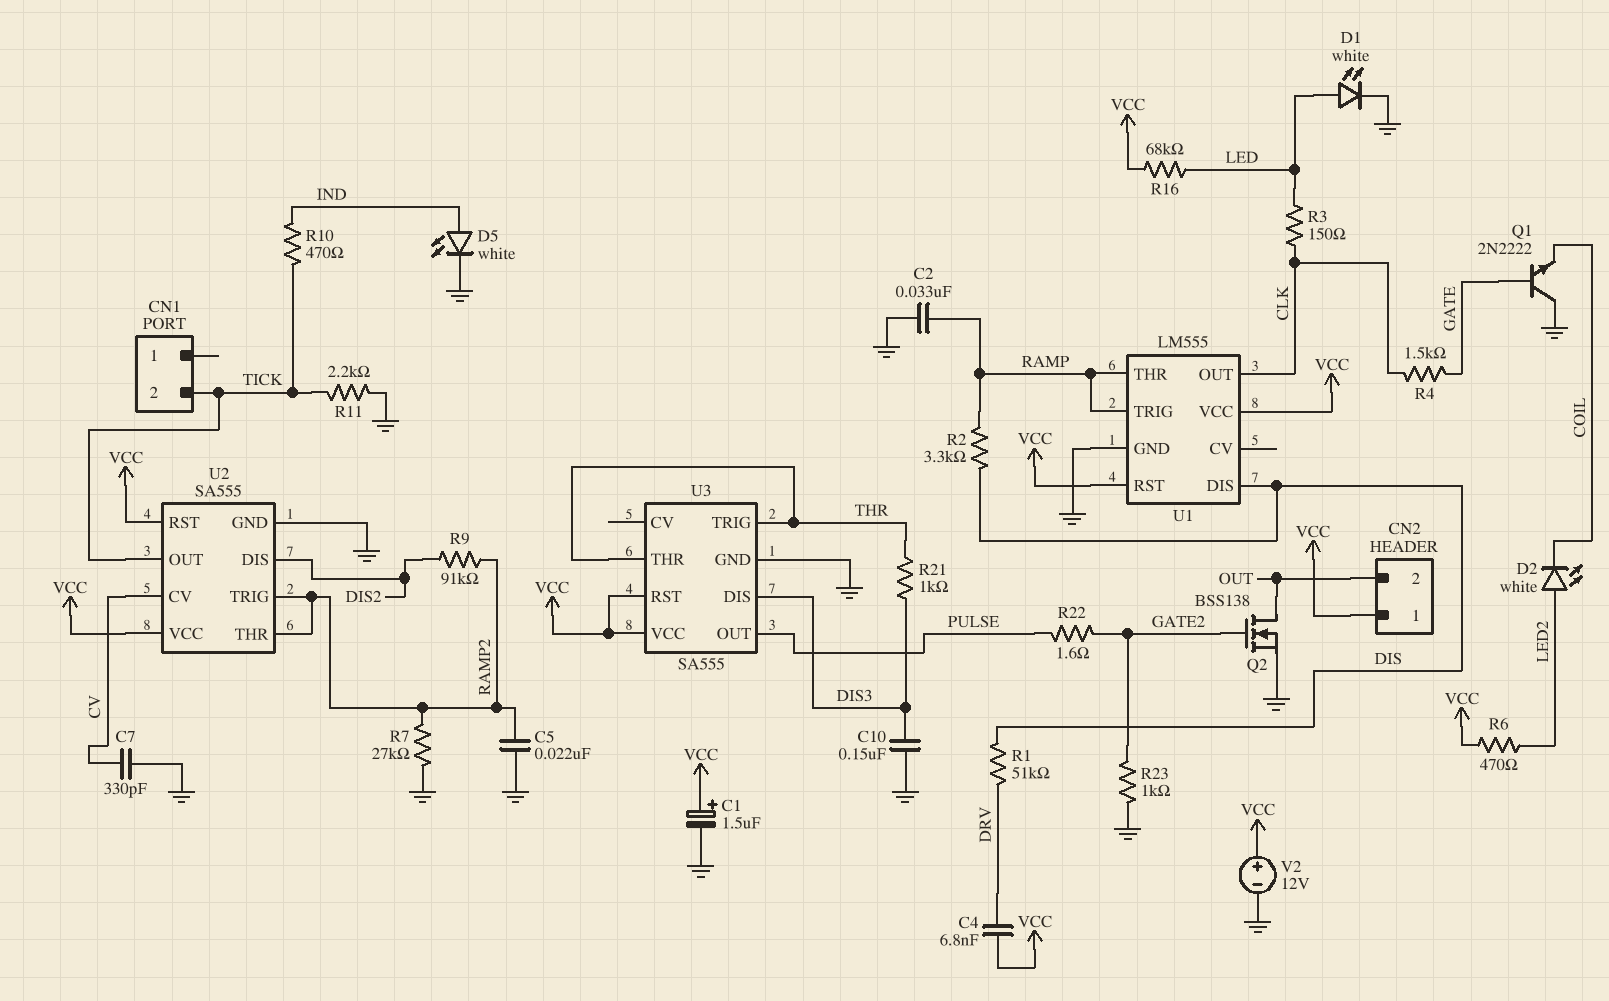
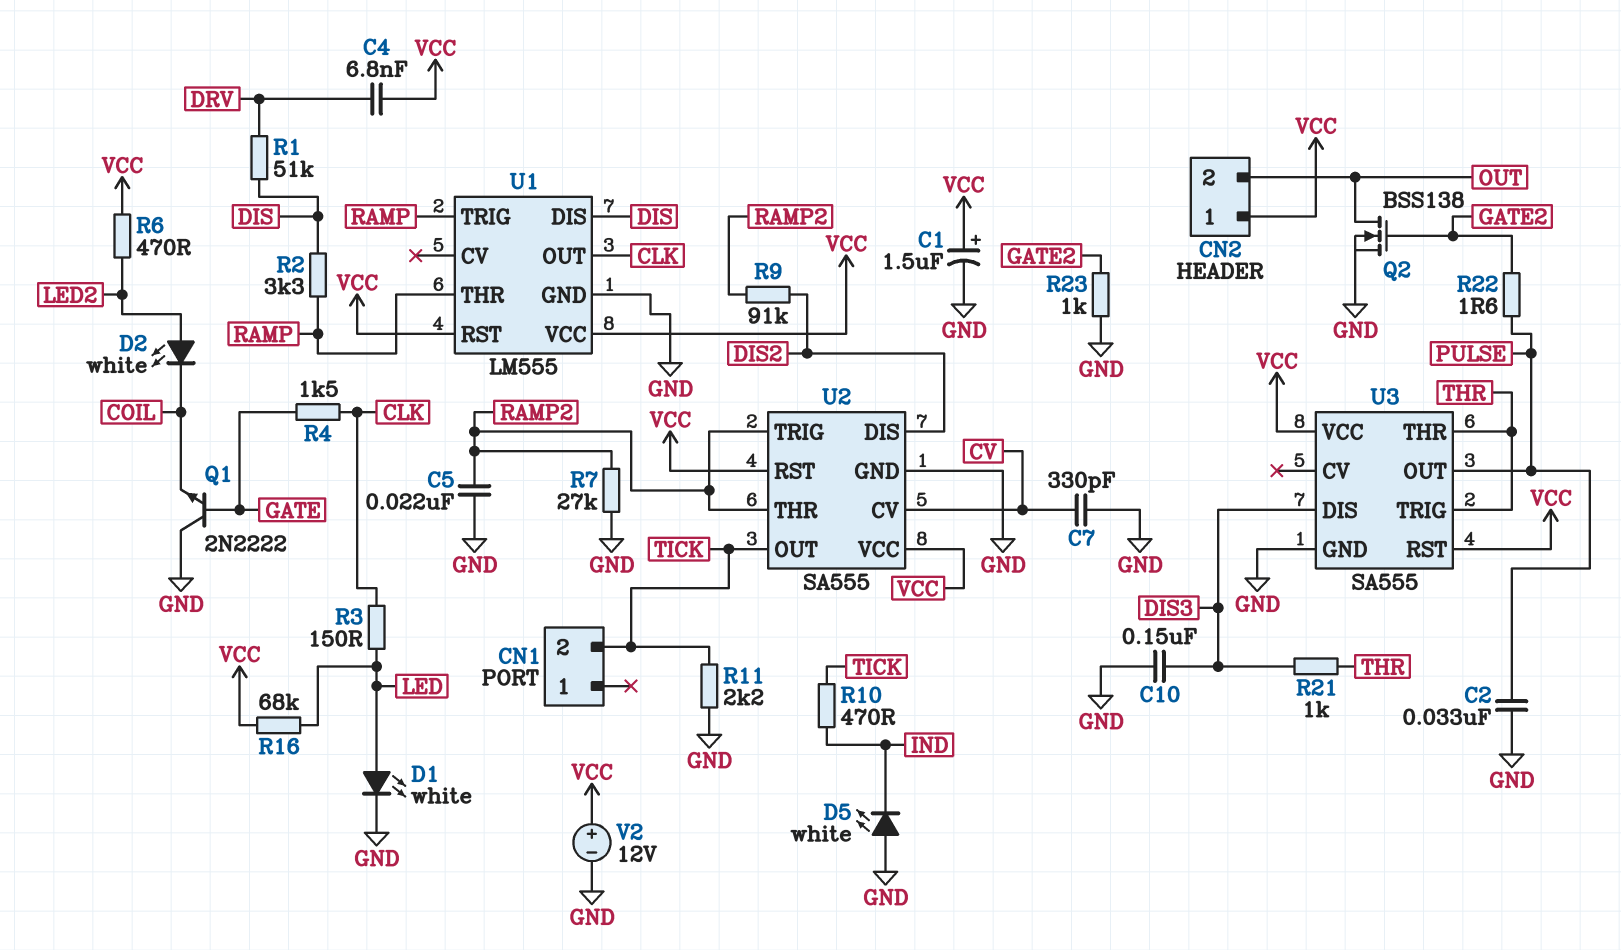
C2: 33nF (GND, RAMP) -> 33nF (GND, PULSE)
D5: LED white (A IND, K GND) -> LED white (A GND, K IND)

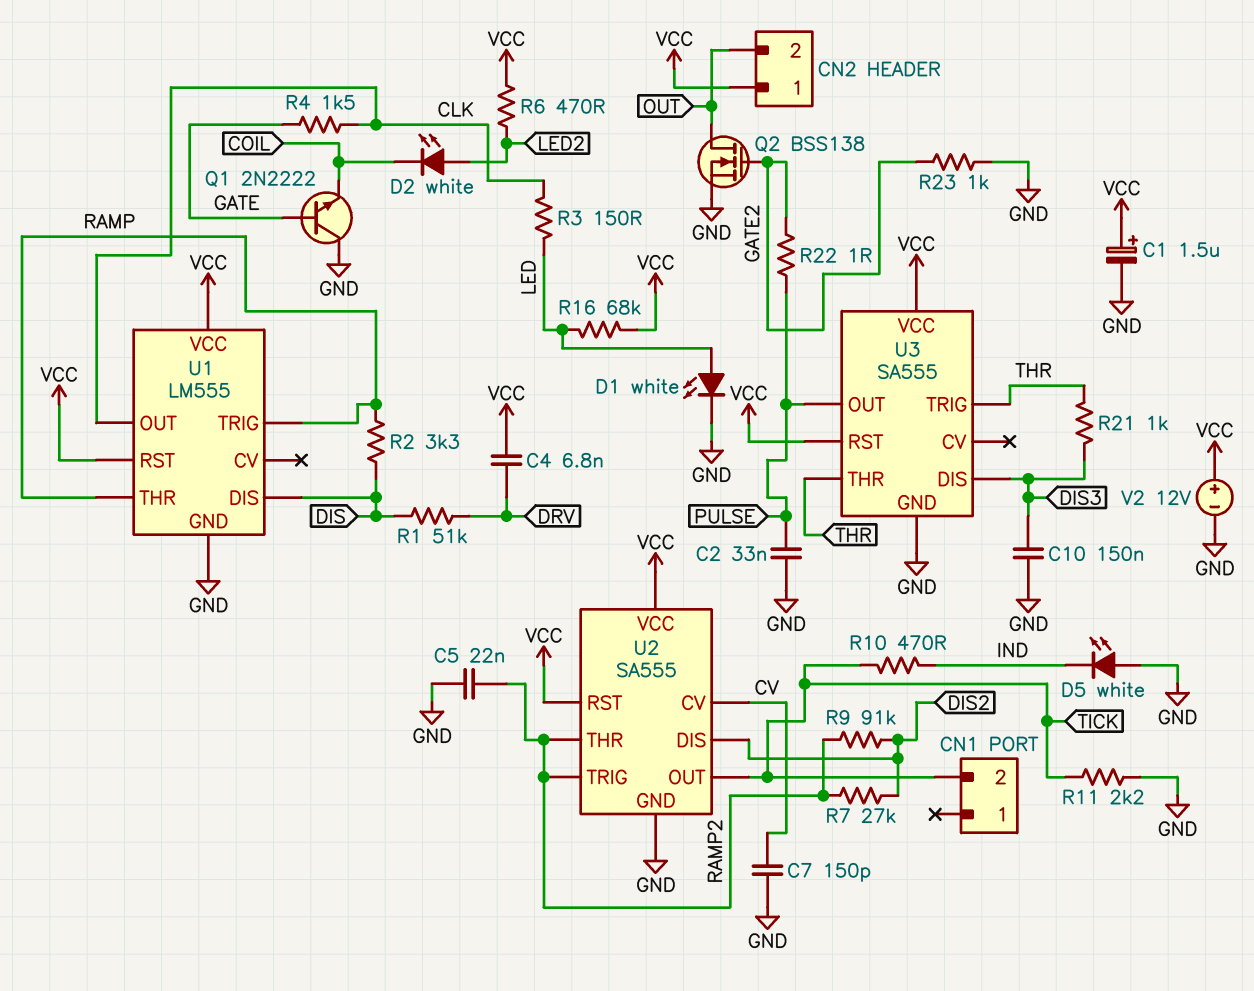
C7: 330pF (CV, GND) -> 150pF (CV, GND)
R7: 27k (GND, RAMP2) -> 27k (DIS2, RAMP2)
R22: 1.6 (GATE2, PULSE) -> 1 (GATE2, PULSE)

